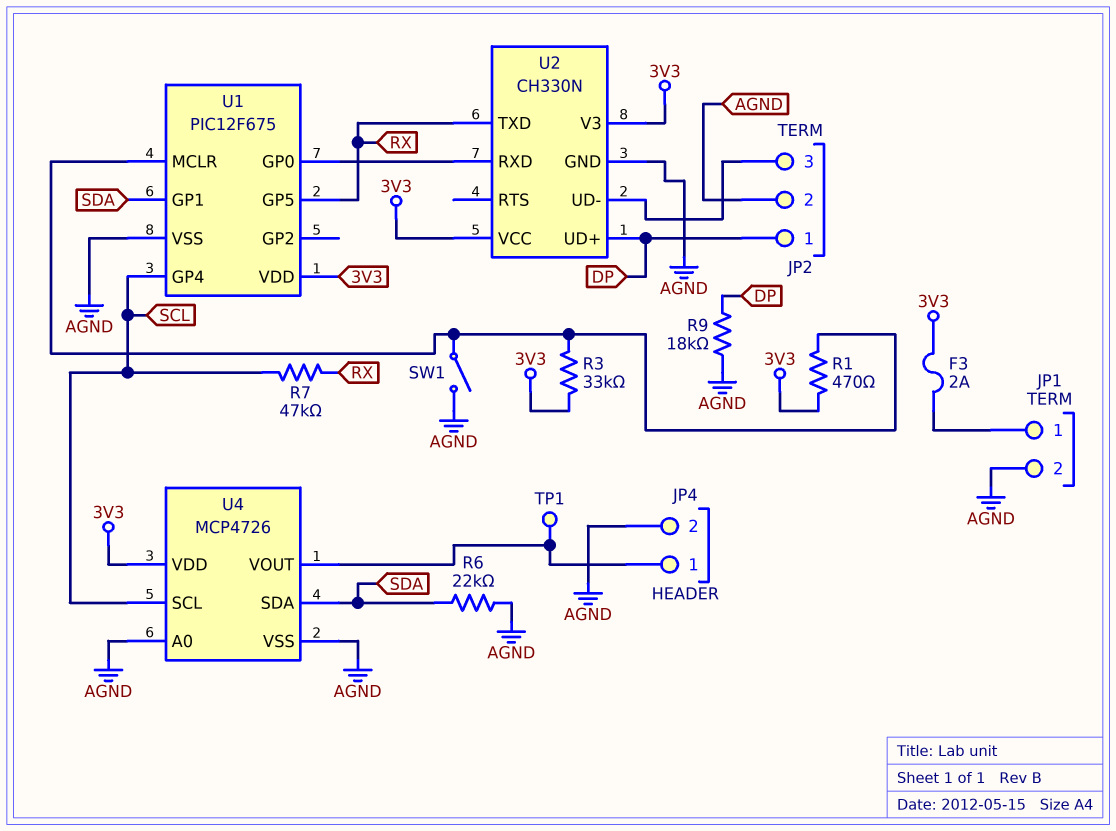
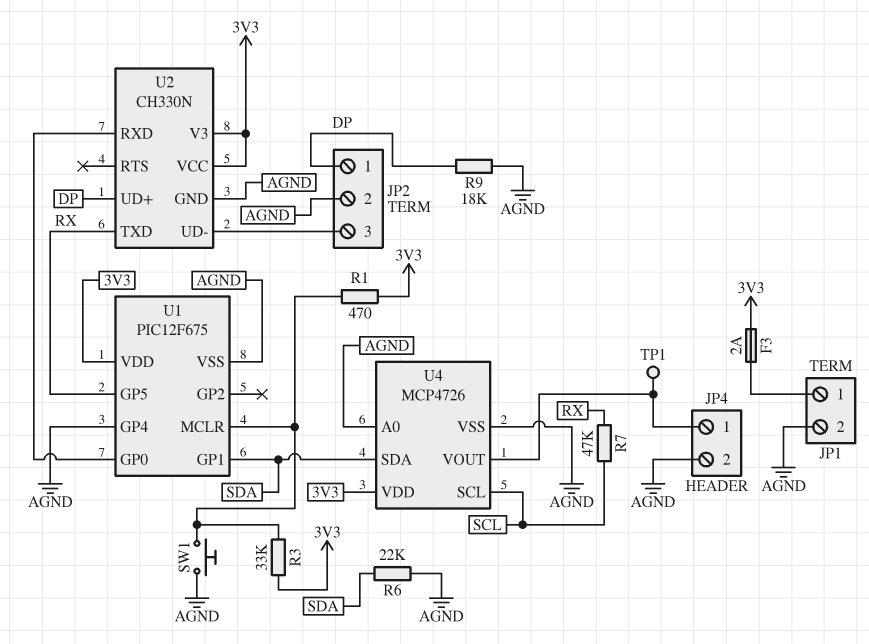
SW1: switch (AGND, U1/MCLR) -> button (AGND, U1/MCLR)
U1 pin GP4: SCL -> AGND

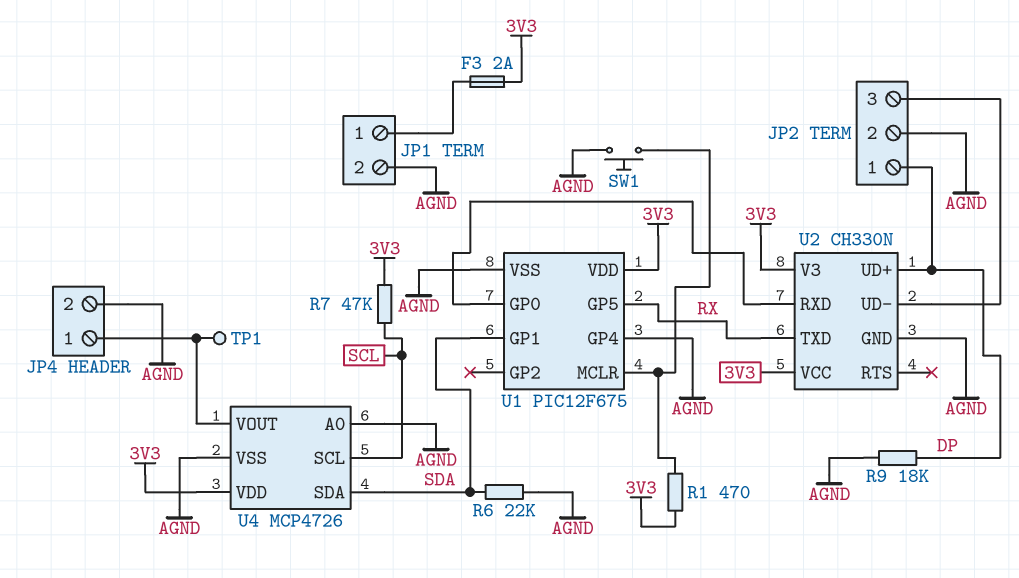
R3: 33k (3V3, U1/MCLR) -> none
R7: 47k (RX, SCL) -> 47k (3V3, SCL)

